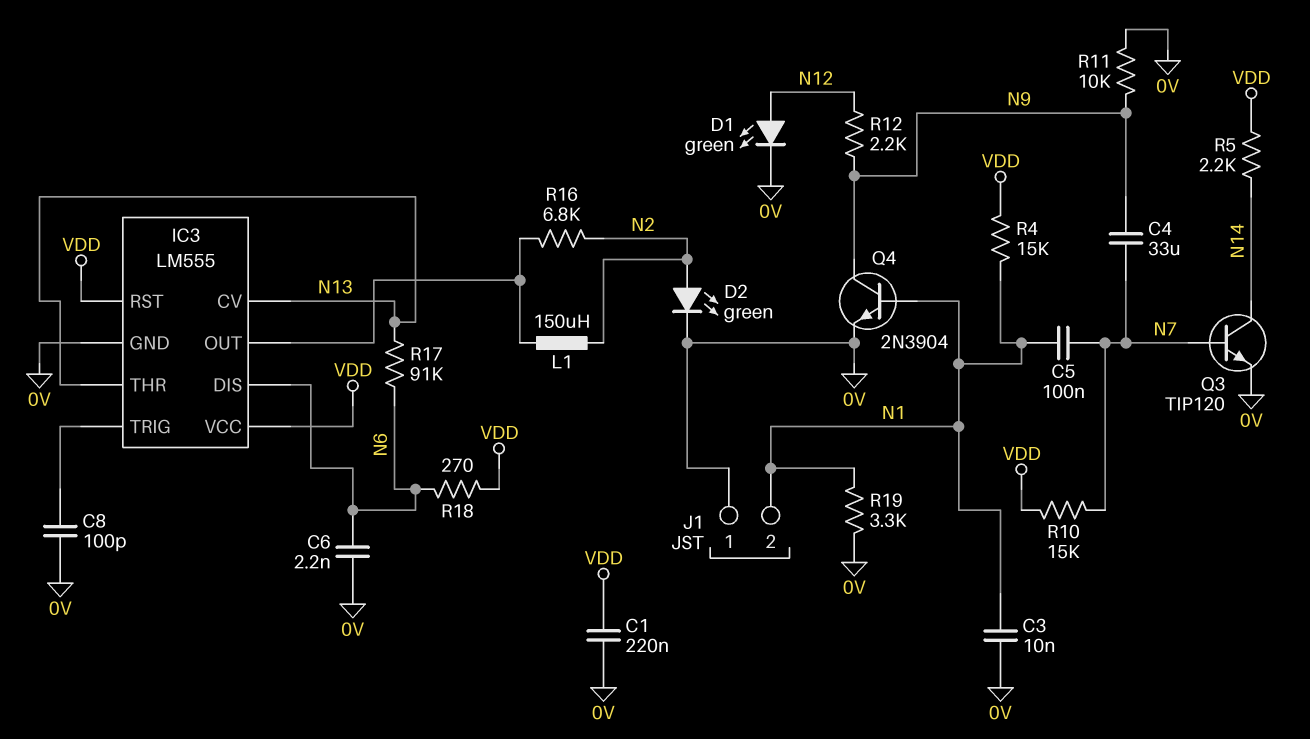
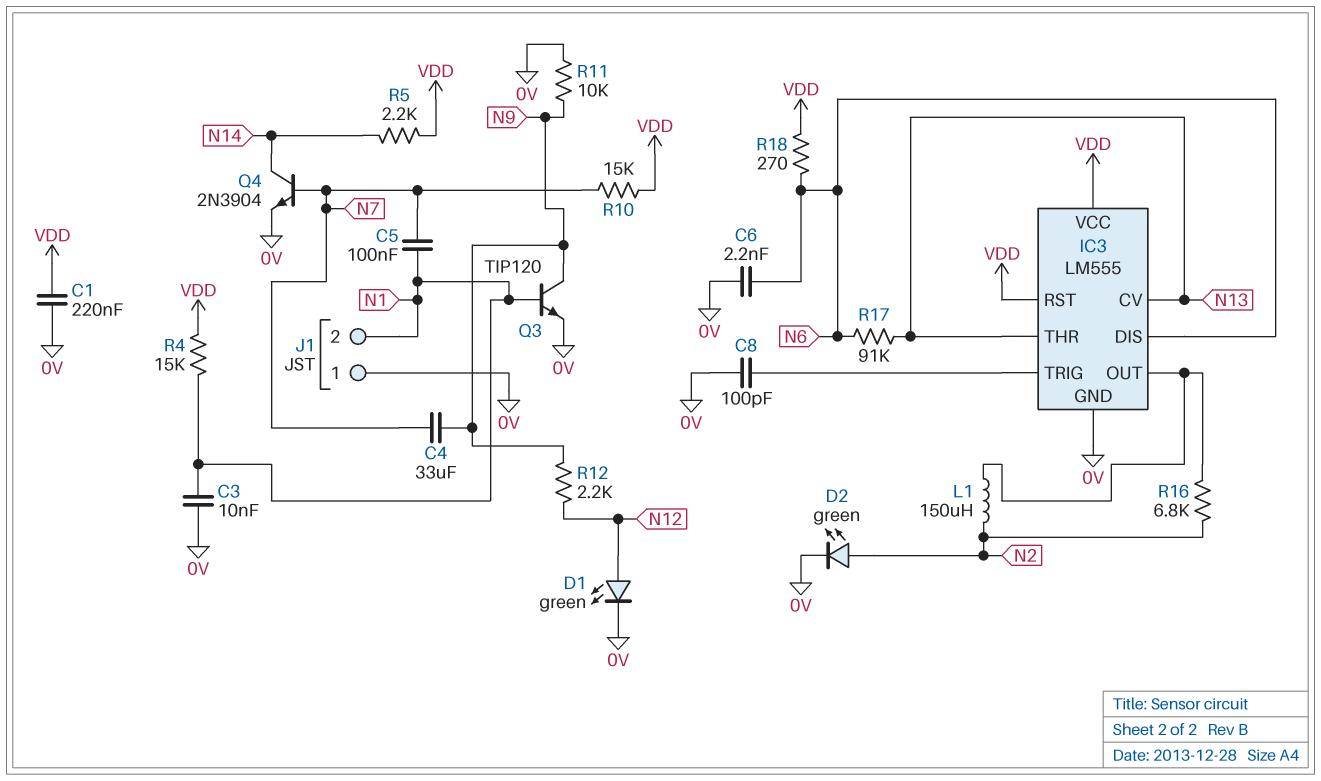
Q3: NPN TIP120 (B N7, C N14, E 0V) -> NPN TIP120 (B N1, C N9, E 0V)
Q4: NPN 2N3904 (B N1, C N9, E 0V) -> NPN 2N3904 (B N7, C N14, E 0V)
R19: 3.3k (0V, N1) -> none

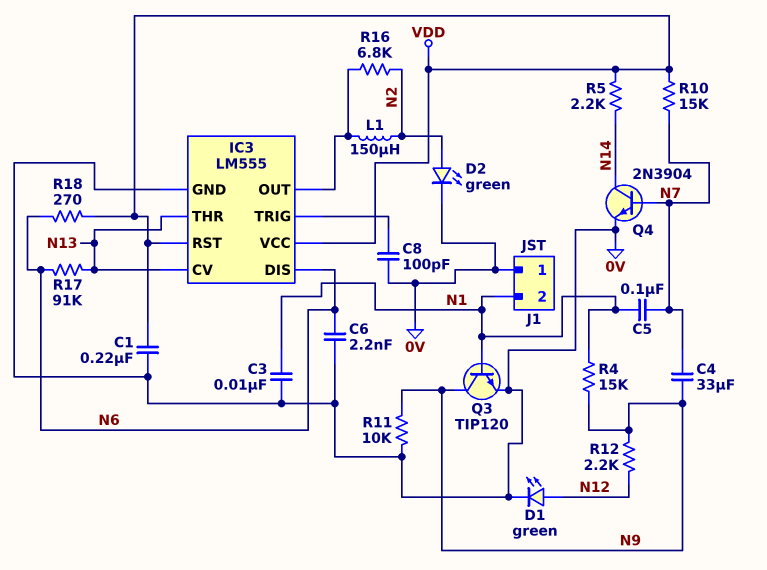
R4: 15k (N1, VDD) -> 15k (N1, N9)

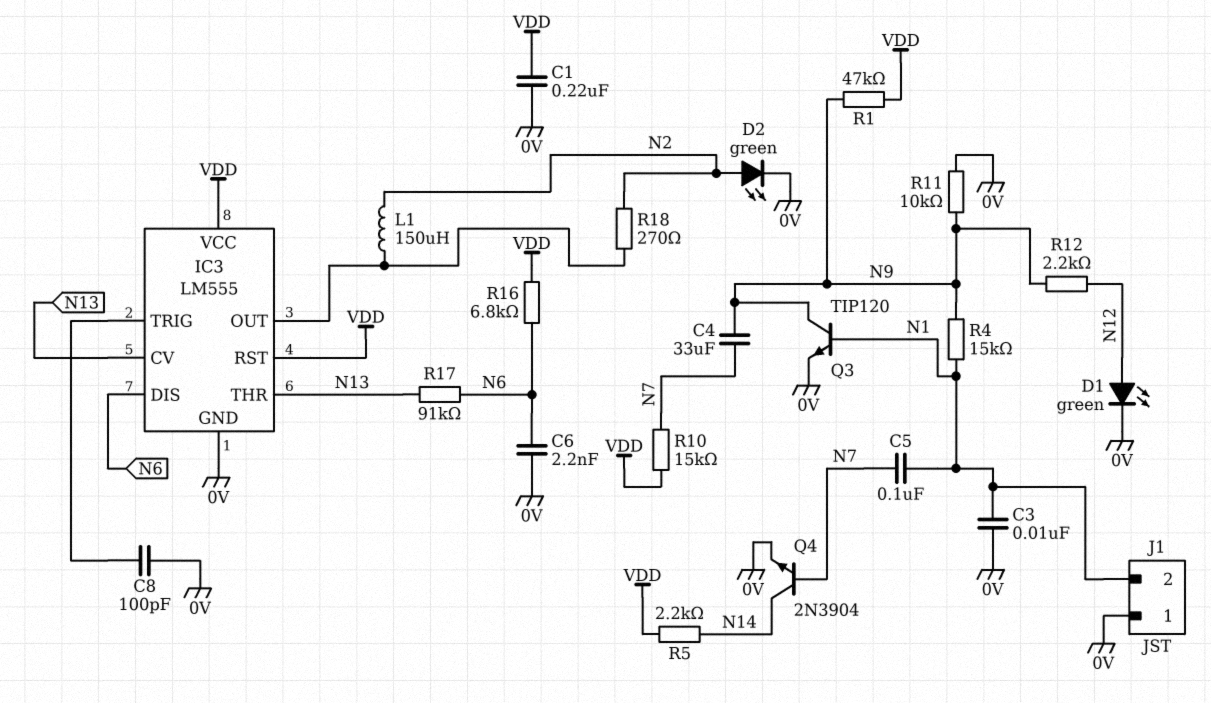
R1: none -> 47k (N9, VDD)
R16: 6.8k (IC3/OUT, N2) -> 6.8k (N6, VDD)
R18: 270 (N6, VDD) -> 270 (IC3/OUT, N2)

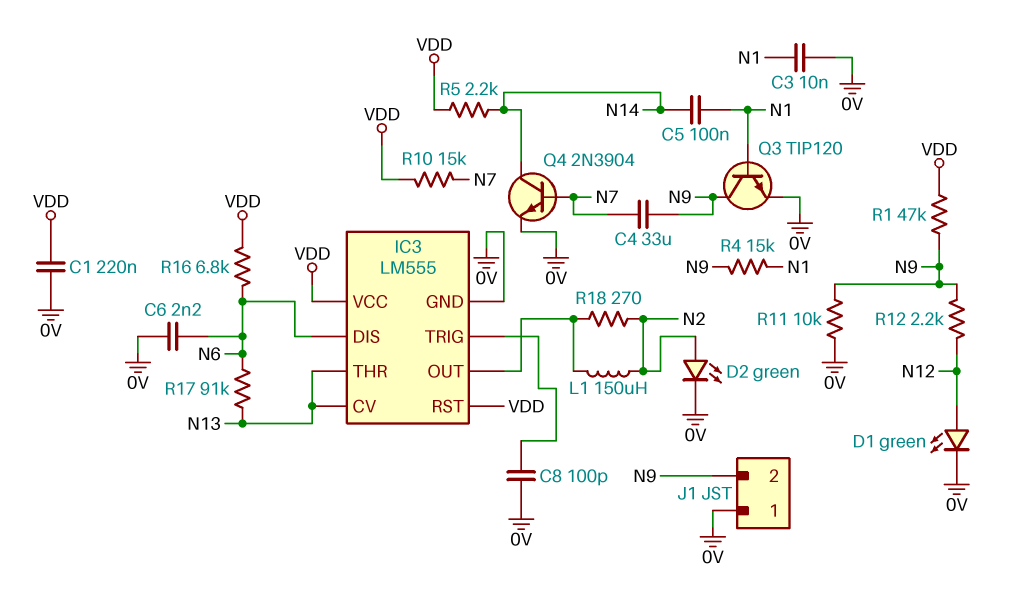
C5: 100nF (N1, N7) -> 100nF (N1, N14)
J1 pin 2: N1 -> N9

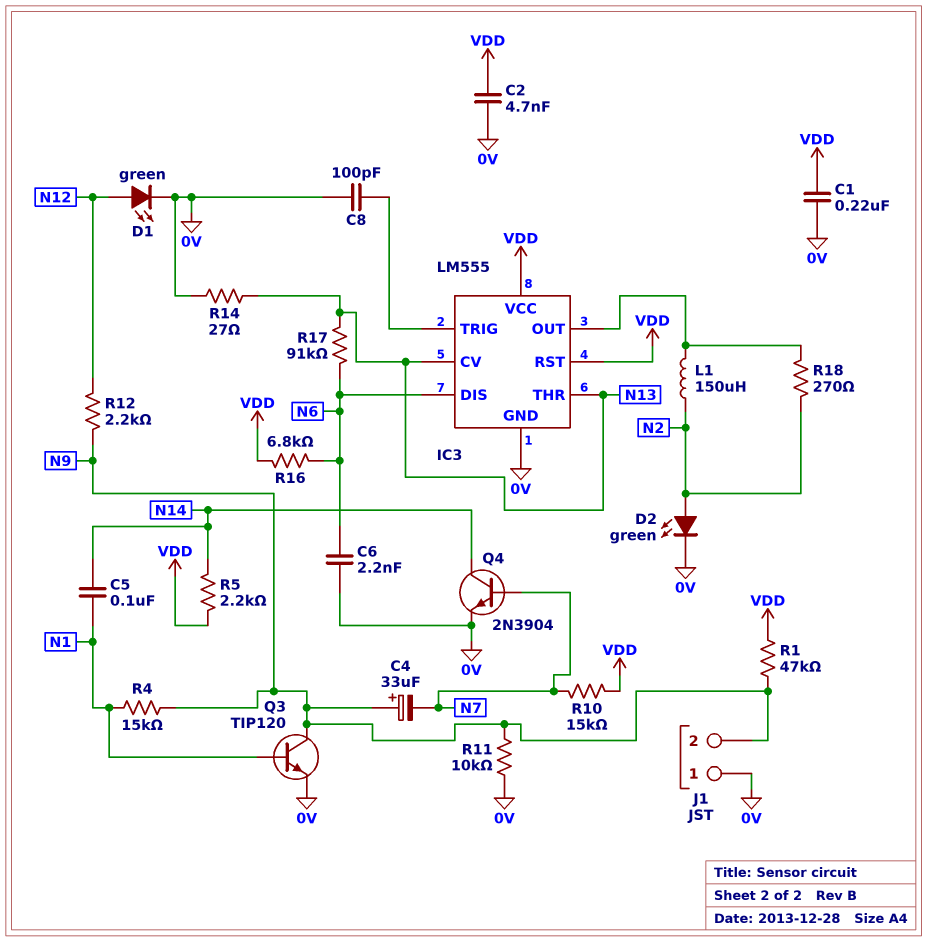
C2: none -> 4.7nF (0V, VDD)
C3: 10nF (0V, N1) -> none
C4: 33uF (N7, N9) -> 33uF (plus N9, minus N7)
R14: none -> 27 (0V, N13)

